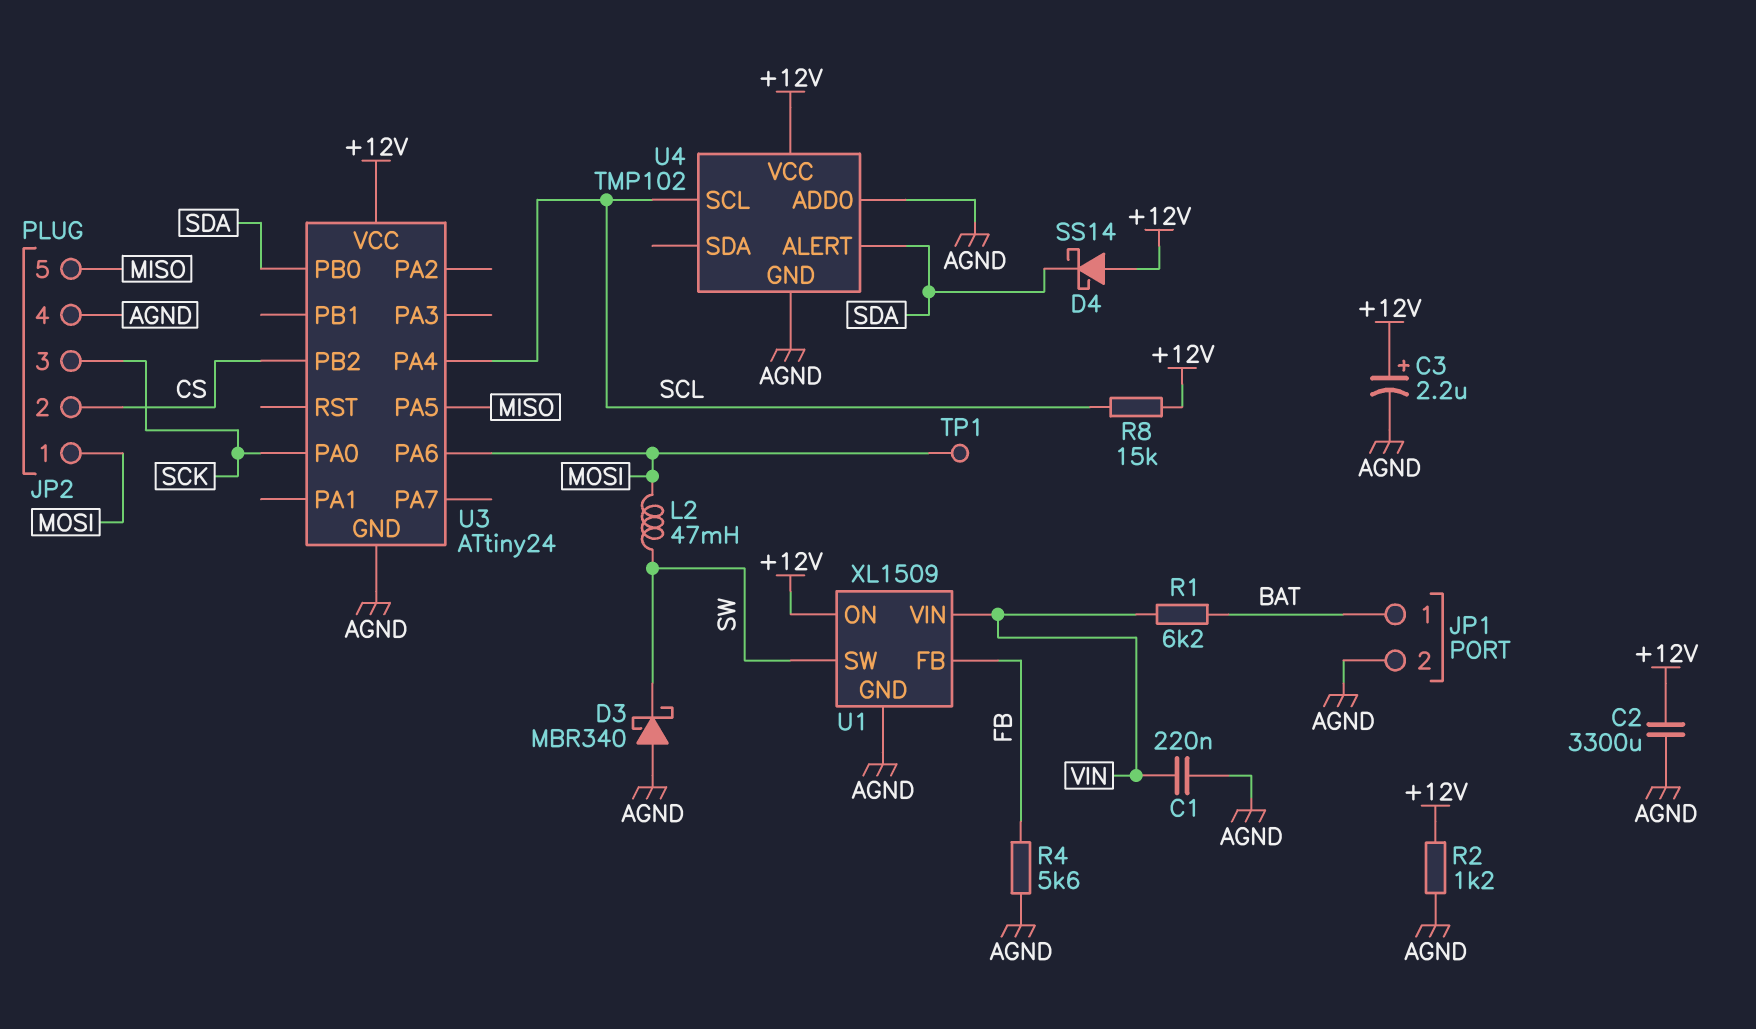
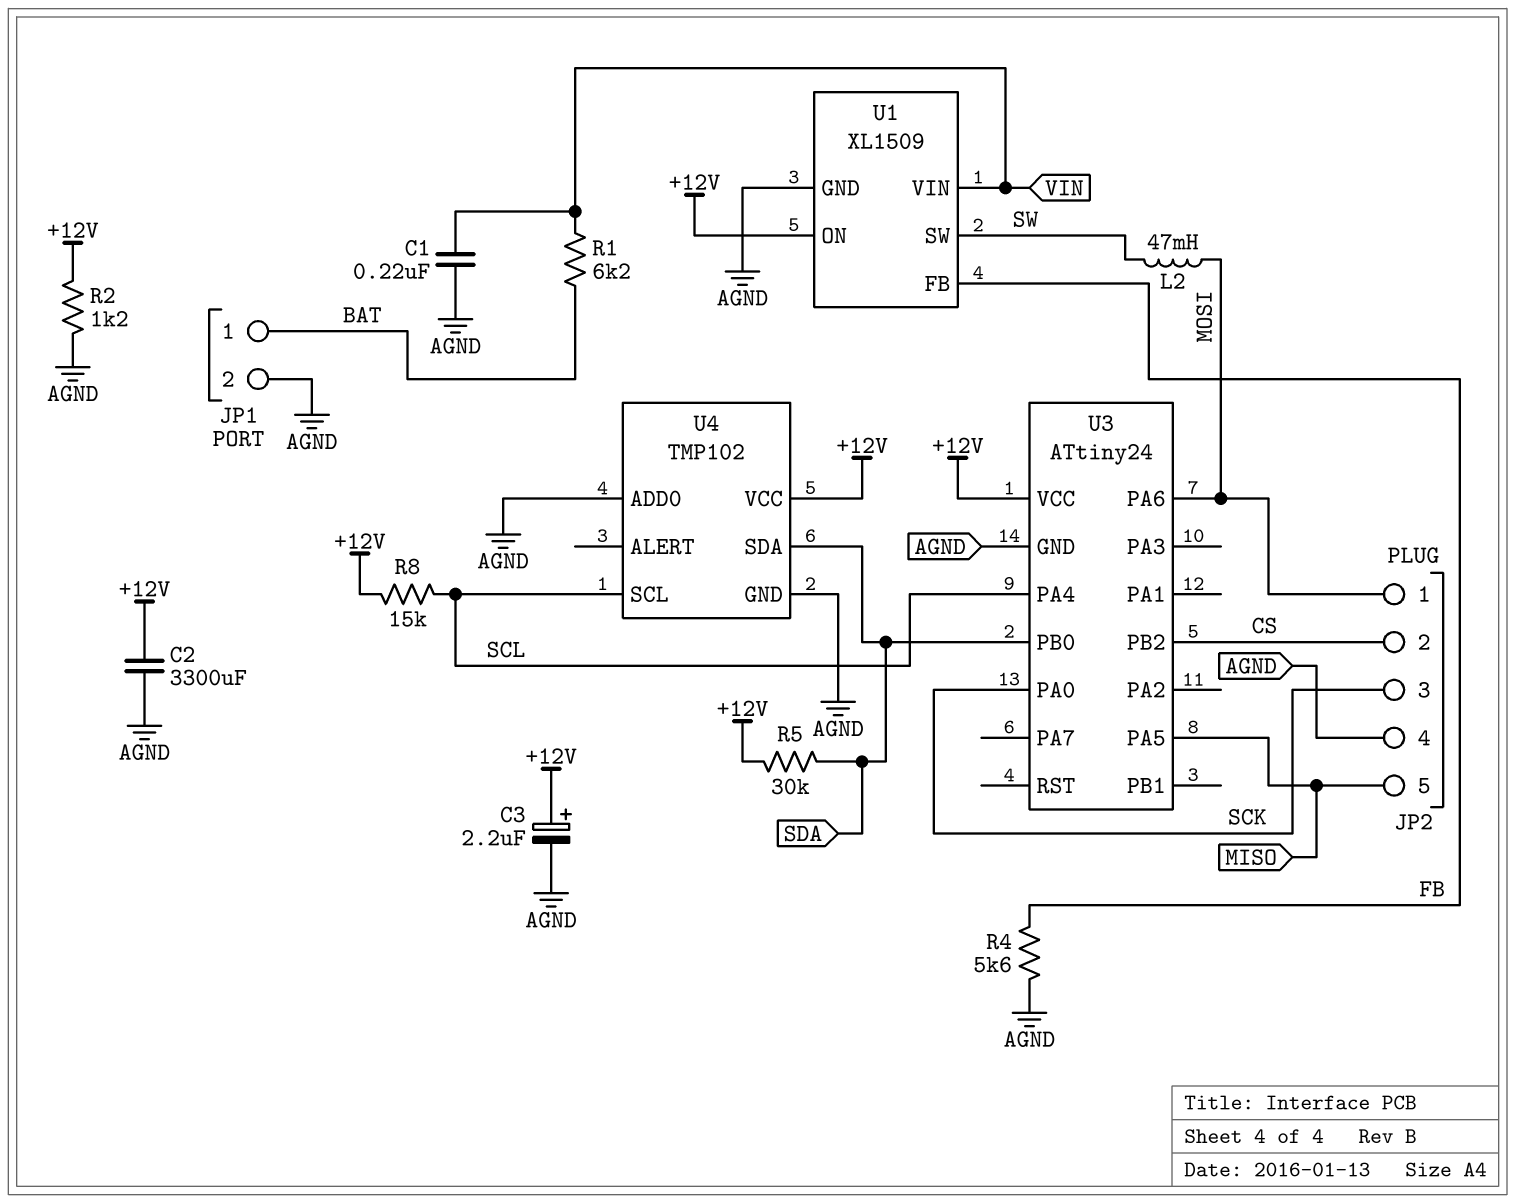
D3: schottky MBR340 (A AGND, K SW) -> none
D4: schottky SS14 (A +12V, K SDA) -> none
R5: none -> 30k (+12V, SDA)
TP1: test point (MOSI) -> none
U4 pin ALERT: SDA -> none
U4 pin SDA: none -> SDA

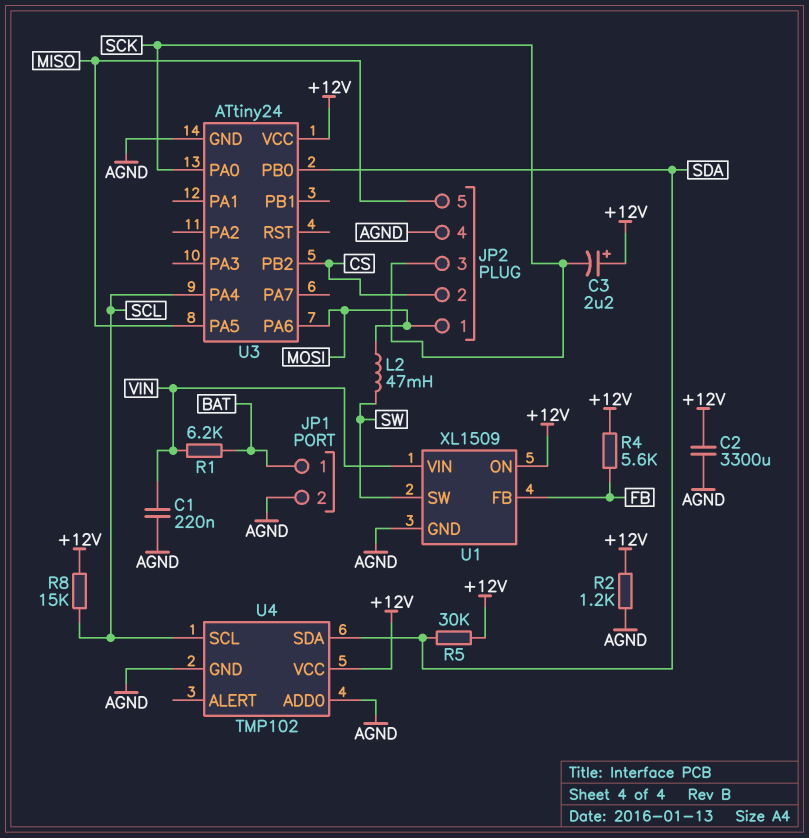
C3: 2.2uF (plus +12V, minus AGND) -> 2.2uF (plus +12V, minus SCK)
R4: 5.6k (AGND, FB) -> 5.6k (+12V, FB)

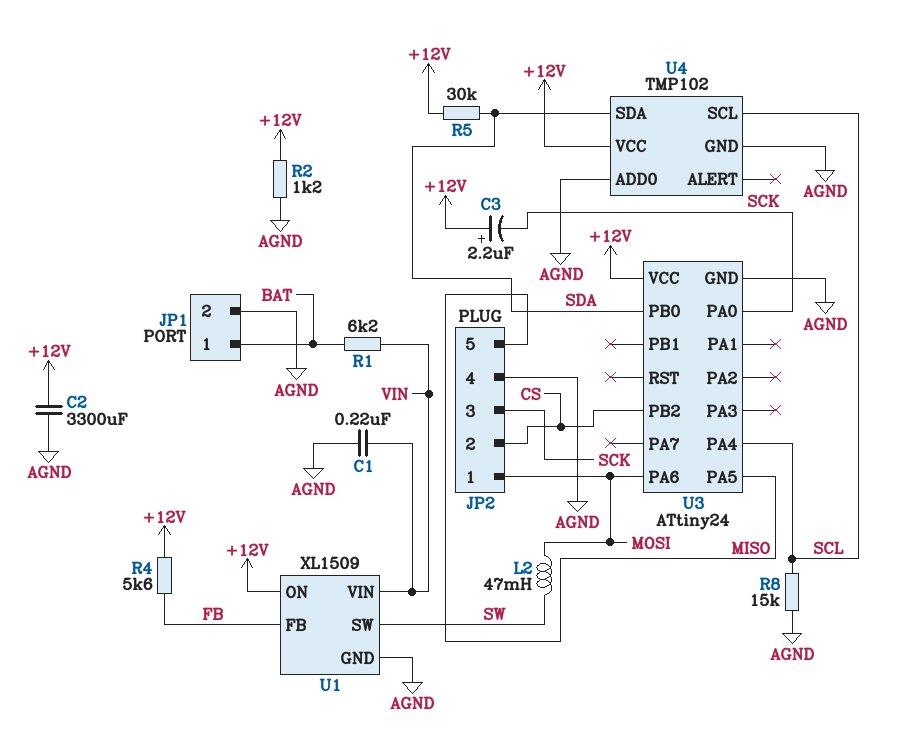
R8: 15k (+12V, SCL) -> 15k (AGND, SCL)

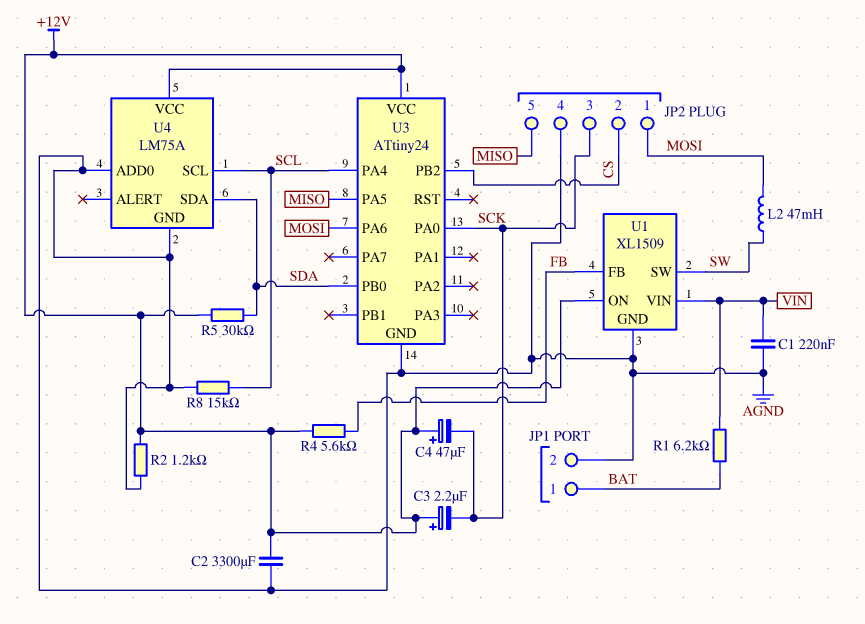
C4: none -> 47uF (plus +12V, minus SCK)
U4: TMP102 -> LM75A

